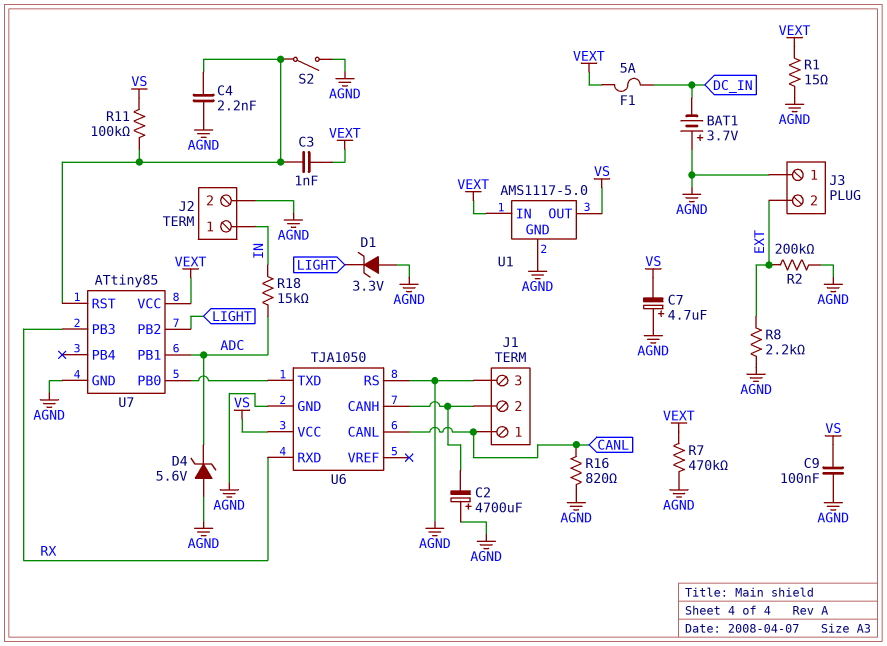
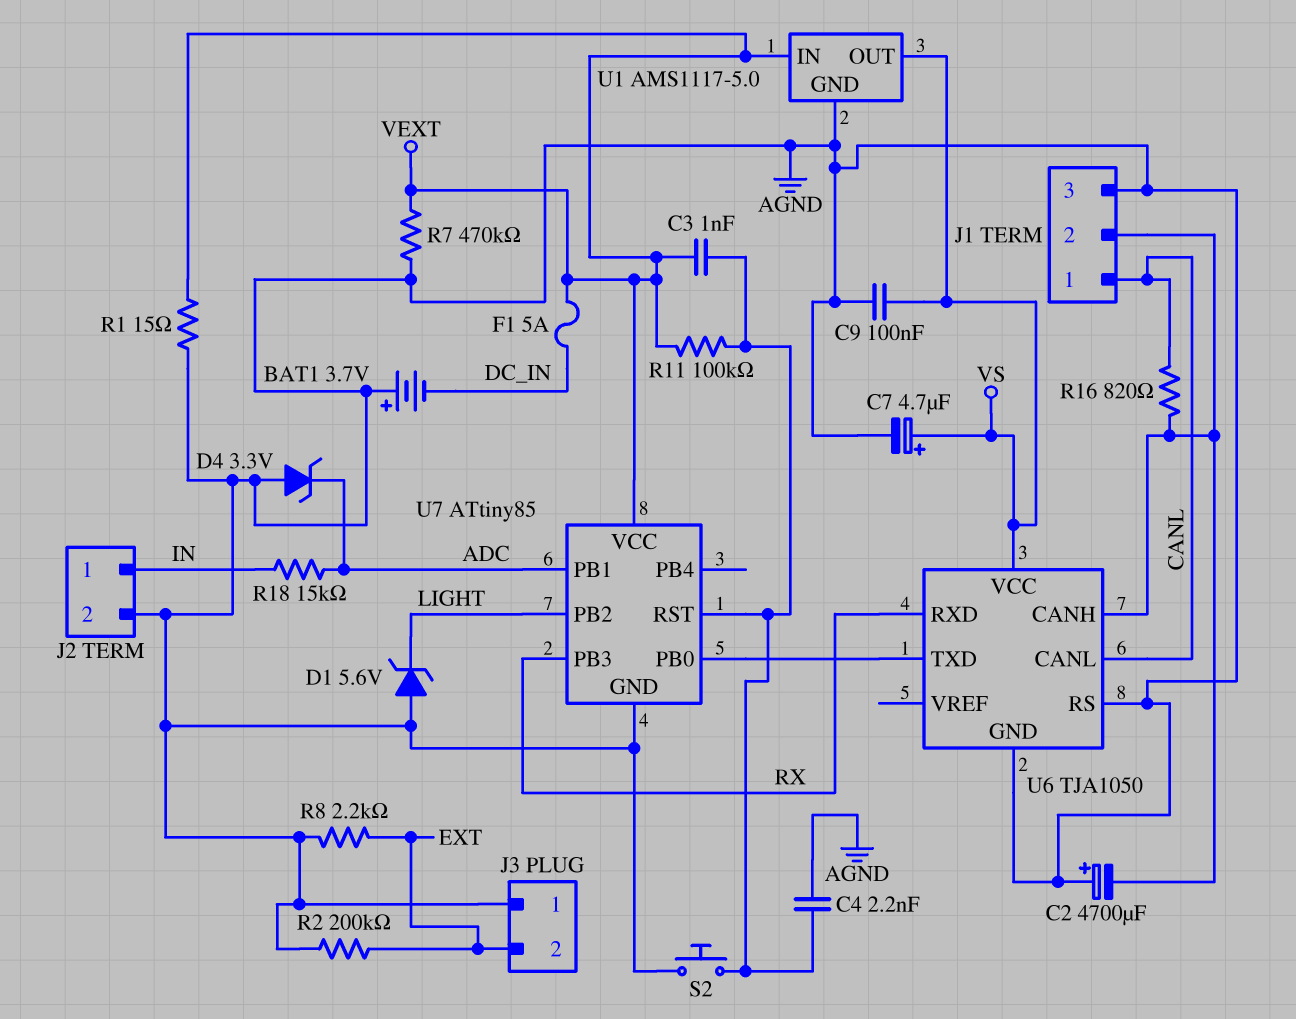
C7: 4.7uF (plus AGND, minus VS) -> 4.7uF (plus VS, minus AGND)
D1: zener 3.3V (A AGND, K LIGHT) -> zener 5.6V (A AGND, K LIGHT)
D4: zener 5.6V (A AGND, K ADC) -> zener 3.3V (A AGND, K ADC)
R11: 100k (U7/RST, VS) -> 100k (U7/RST, VEXT)
R16: 820 (AGND, CANL) -> 820 (CANL, J1/2)
S2: switch (AGND, U7/RST) -> button (AGND, U7/RST)

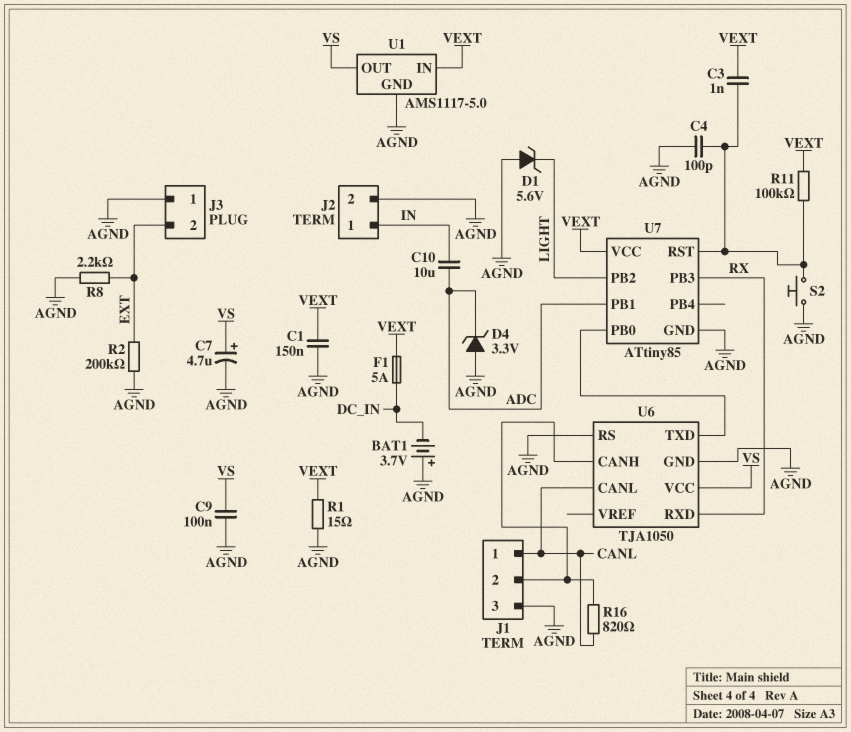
C1: none -> 150nF (AGND, VEXT)
C2: 4700uF (plus AGND, minus J1/2) -> none
C4: 2.2nF (AGND, U7/RST) -> 100pF (AGND, U7/RST)
C10: none -> 10uF (ADC, IN)
R7: 470k (AGND, VEXT) -> none
R18: 15k (ADC, IN) -> none

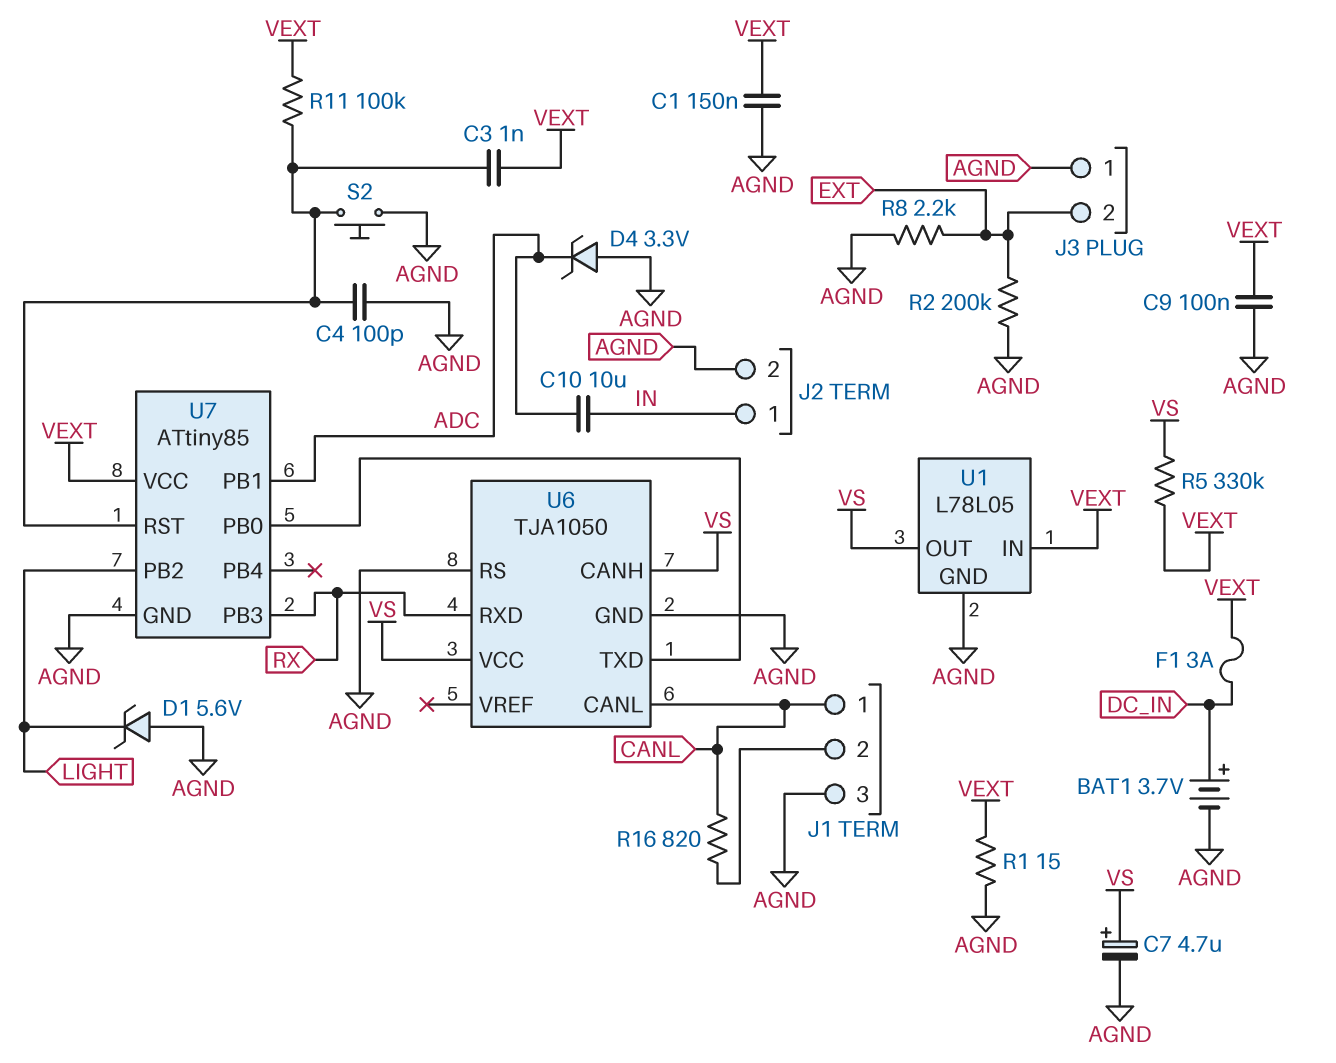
BAT1: 3.7V (plus AGND, minus DC_IN) -> 3.7V (plus DC_IN, minus AGND)
C9: 100nF (AGND, VS) -> 100nF (AGND, VEXT)
F1: 5A (DC_IN, VEXT) -> 3A (DC_IN, VEXT)
R5: none -> 330k (VEXT, VS)
U1: AMS1117-5.0 -> L78L05
U6 pin CANH: J1/2 -> VS

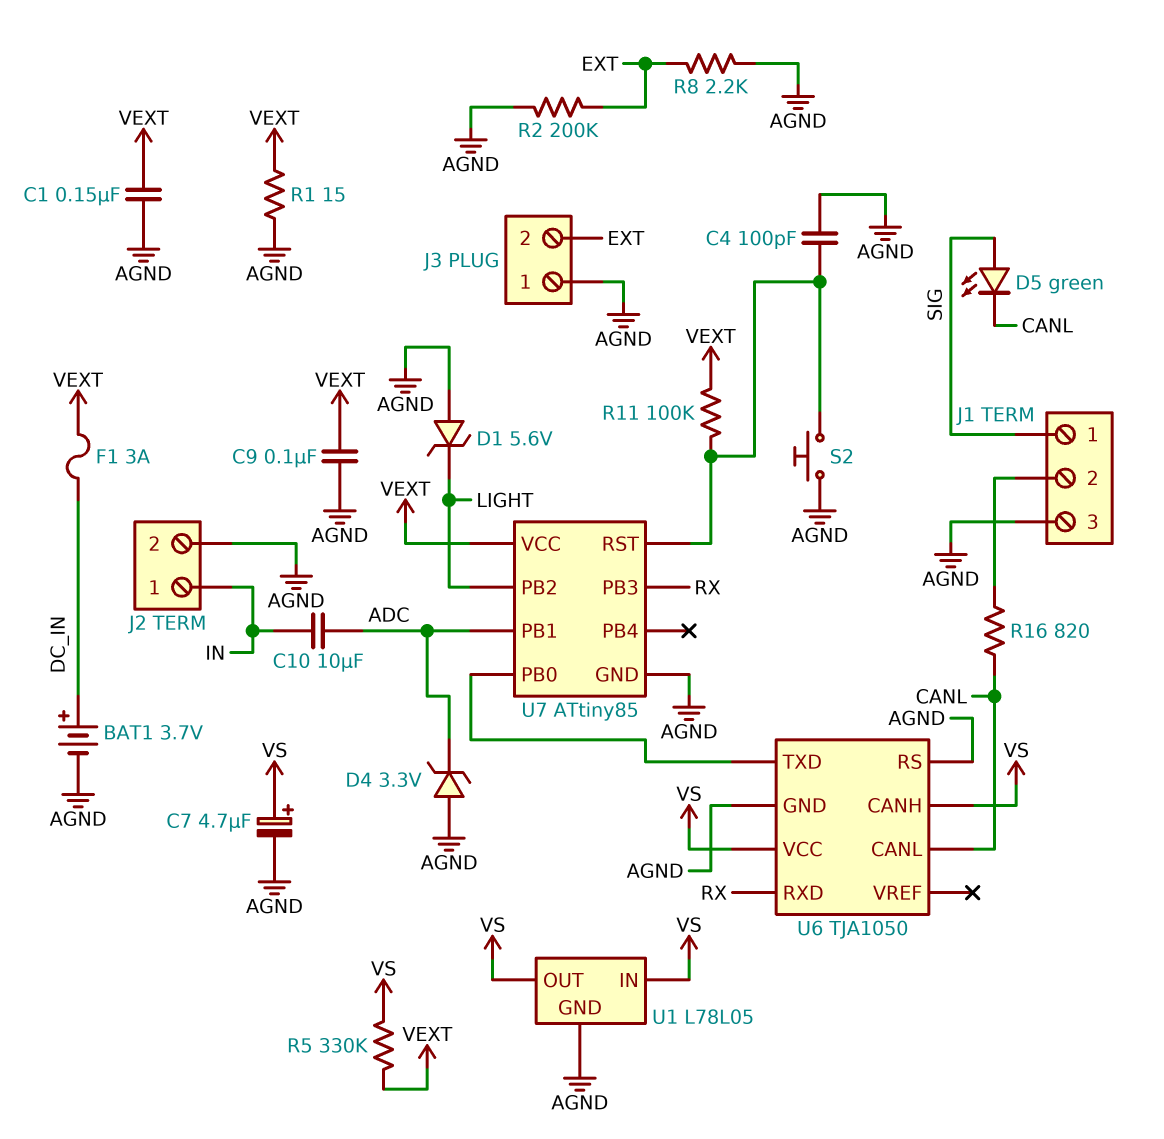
C3: 1nF (U7/RST, VEXT) -> none
D5: none -> LED green (A SIG, K CANL)
J1 pin 1: CANL -> SIG
U1 pin IN: VEXT -> VS

